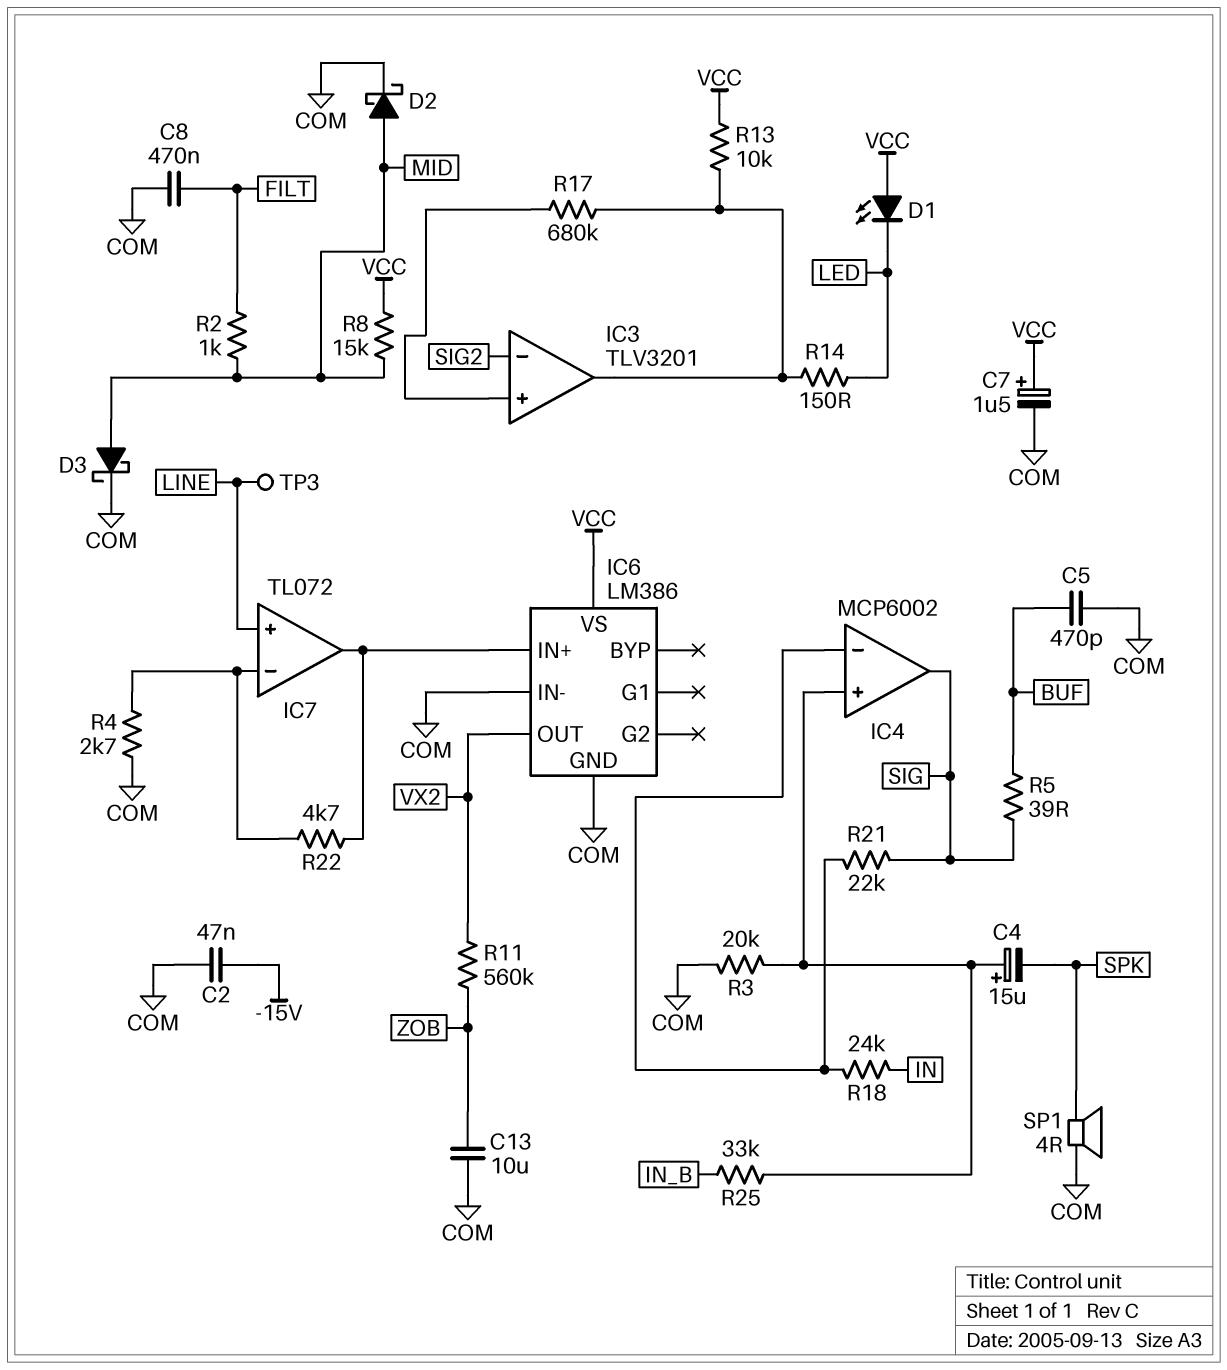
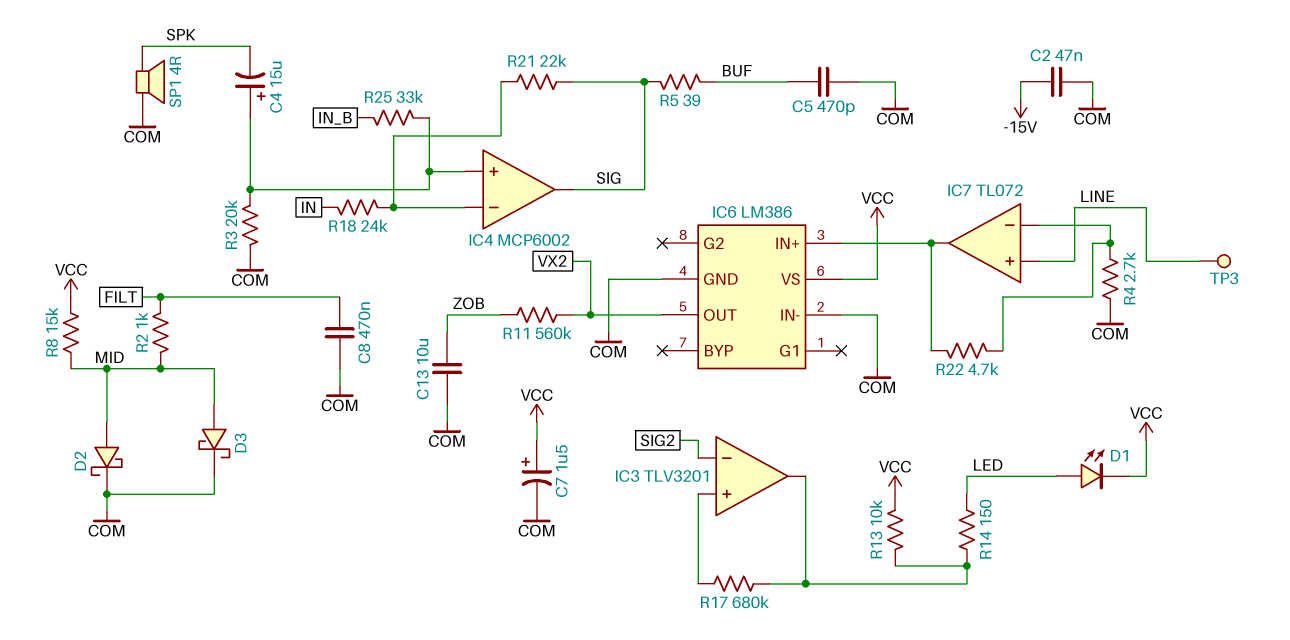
D1: LED (A VCC, K LED) -> LED (A LED, K VCC)

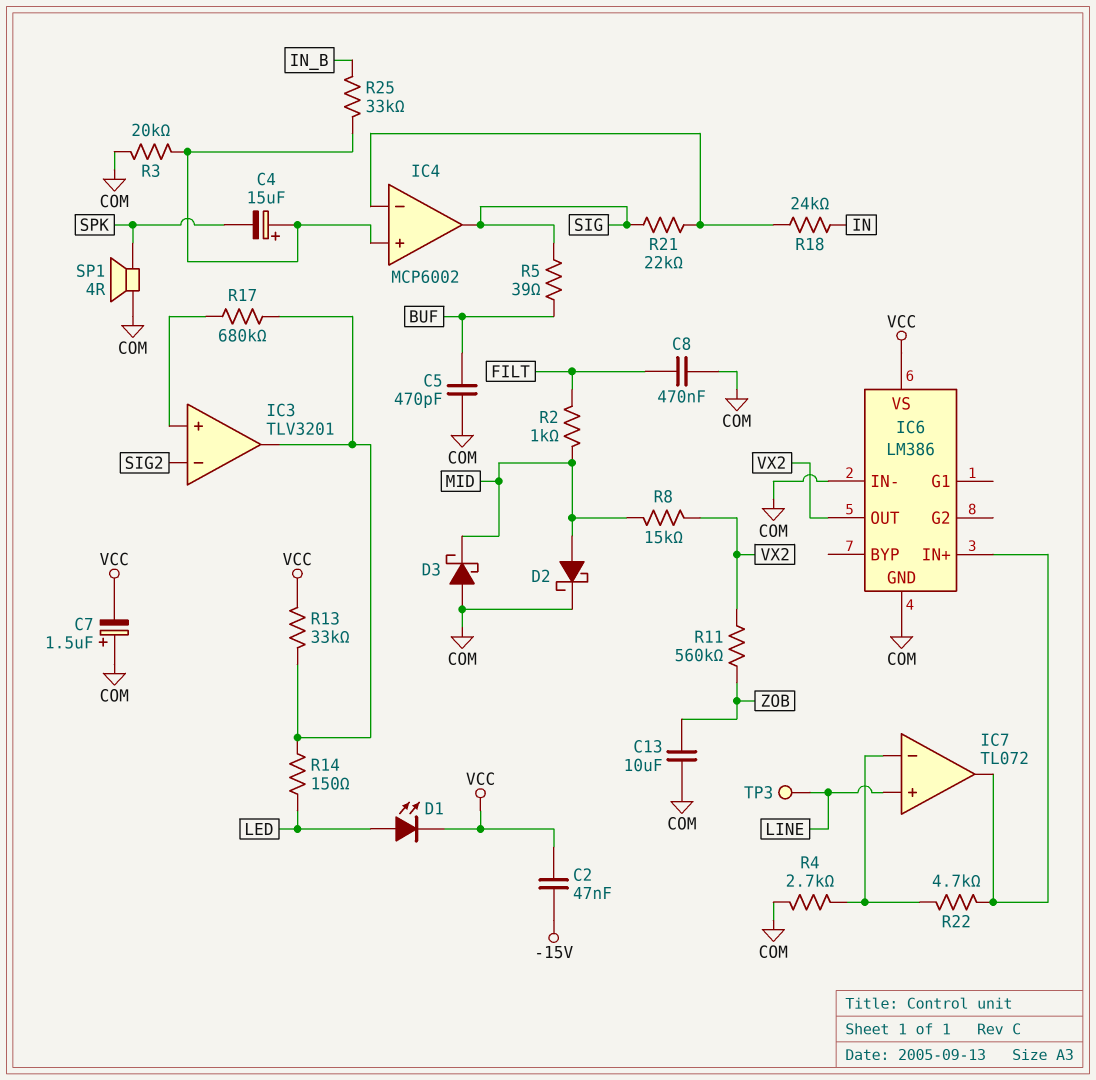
C2: 47nF (-15V, COM) -> 47nF (-15V, VCC)
C7: 1.5uF (plus VCC, minus COM) -> 1.5uF (plus COM, minus VCC)
D3: schottky (A MID, K COM) -> schottky (A COM, K MID)
R8: 15k (MID, VCC) -> 15k (MID, VX2)
R13: 10k (IC3/out, VCC) -> 33k (IC3/out, VCC)

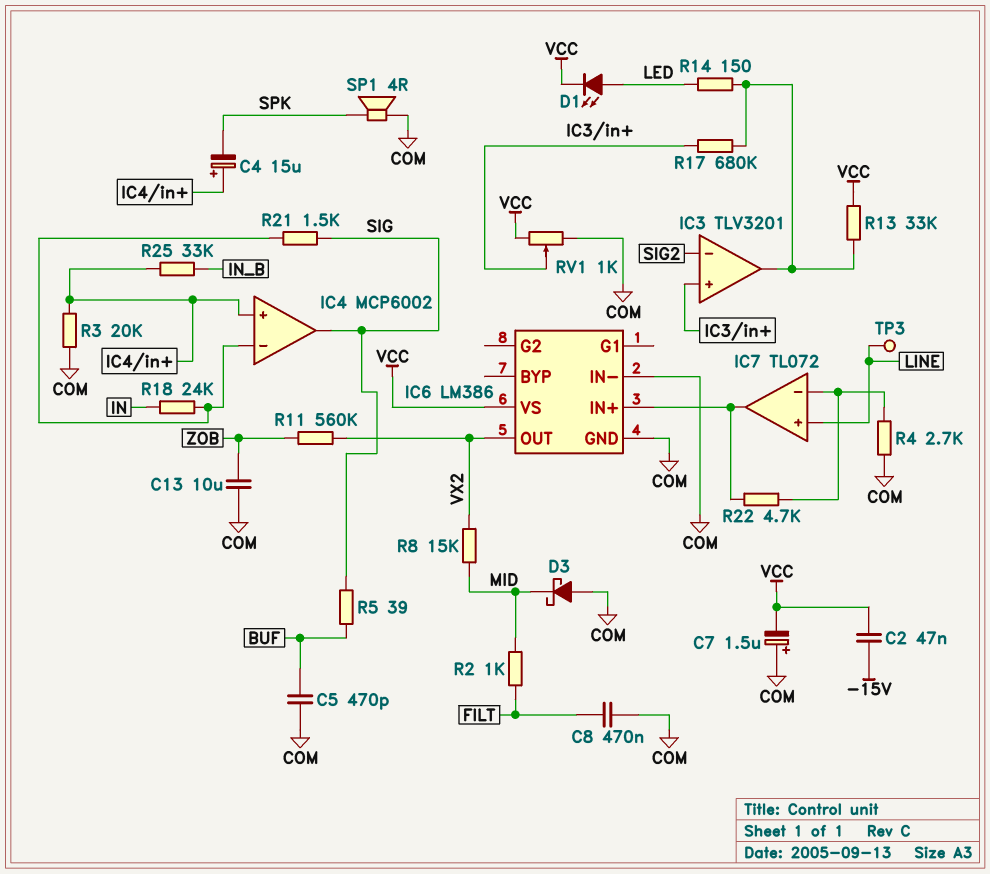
D2: schottky (A MID, K COM) -> none
R21: 22k (IC4/in-, SIG) -> 1.5k (IC4/in-, SIG)
RV1: none -> 1k (COM, VCC, wiper IC3/in+)

